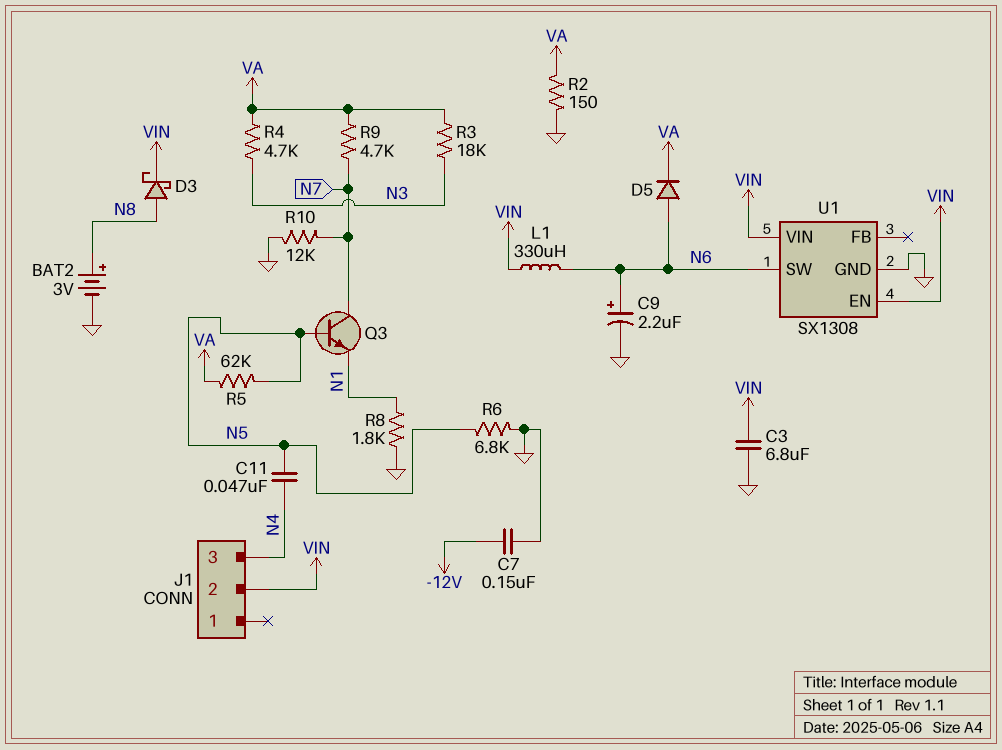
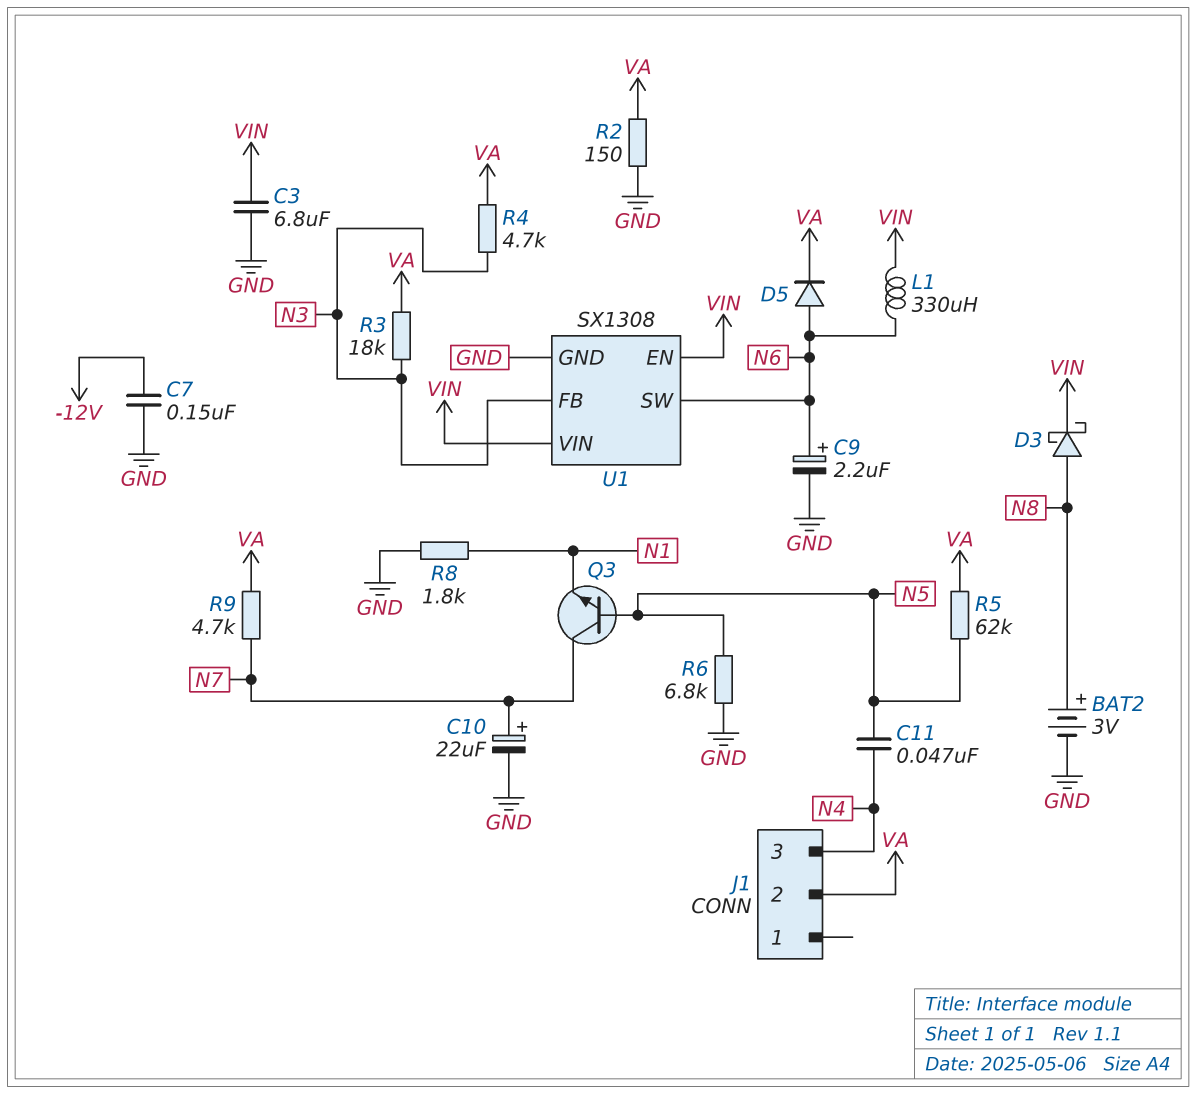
C10: none -> 22uF (plus N7, minus GND)
J1 pin 2: VIN -> VA
R10: 12k (GND, N7) -> none
U1 pin FB: none -> N3

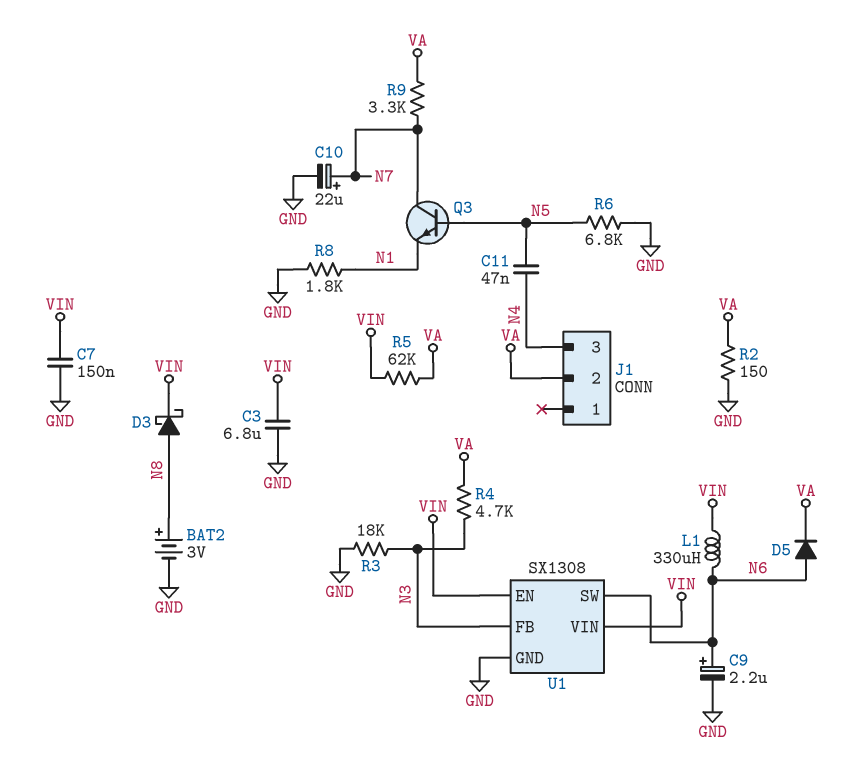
C7: 150nF (-12V, GND) -> 150nF (GND, VIN)
R3: 18k (N3, VA) -> 18k (GND, N3)
R5: 62k (N5, VA) -> 62k (VA, VIN)
R9: 4.7k (N7, VA) -> 3.3k (N7, VA)

